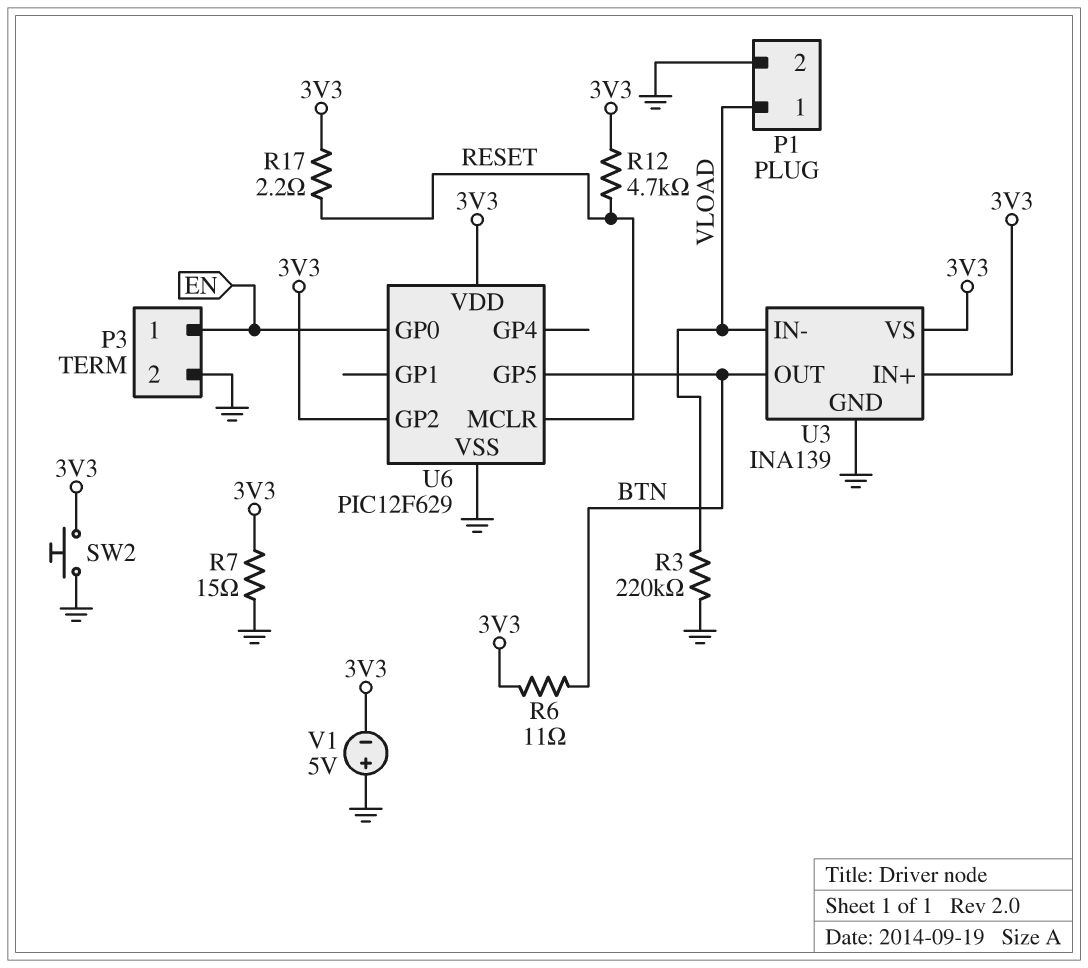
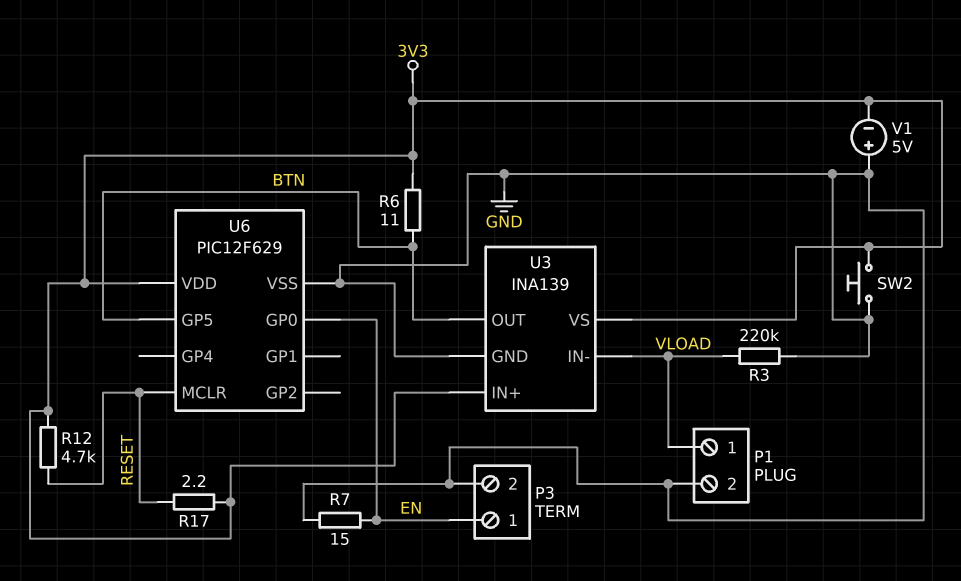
R7: 15 (3V3, GND) -> 15 (EN, GND)
U6 pin GP2: 3V3 -> none

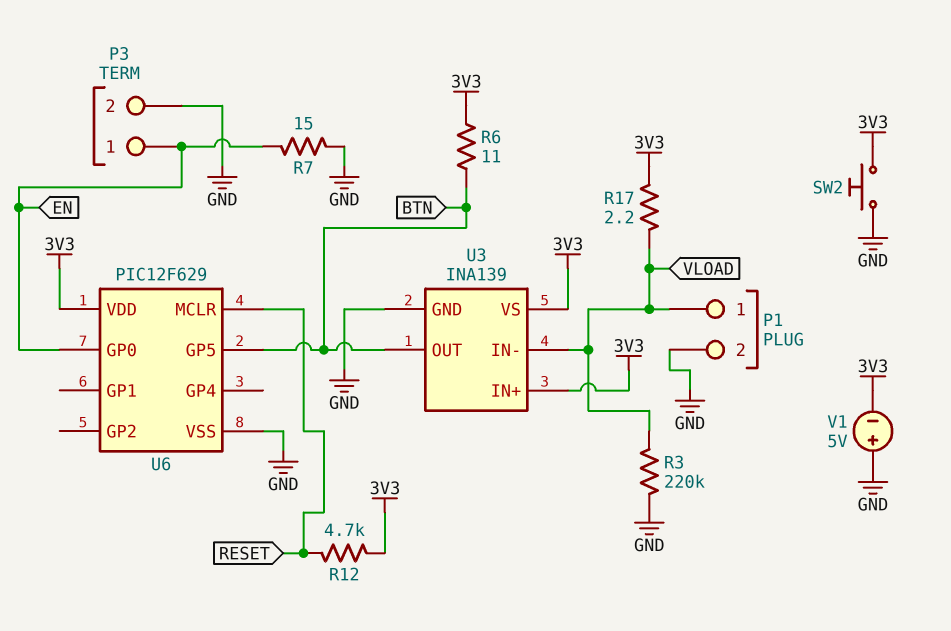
R17: 2.2 (3V3, RESET) -> 2.2 (3V3, VLOAD)

